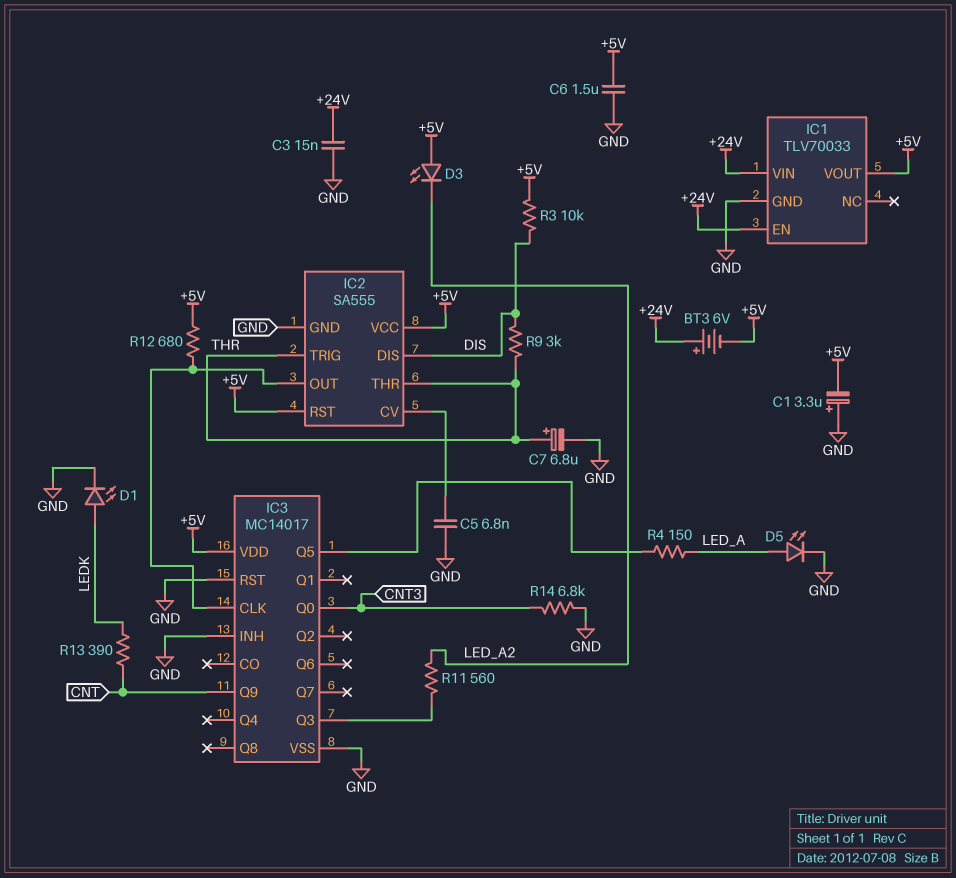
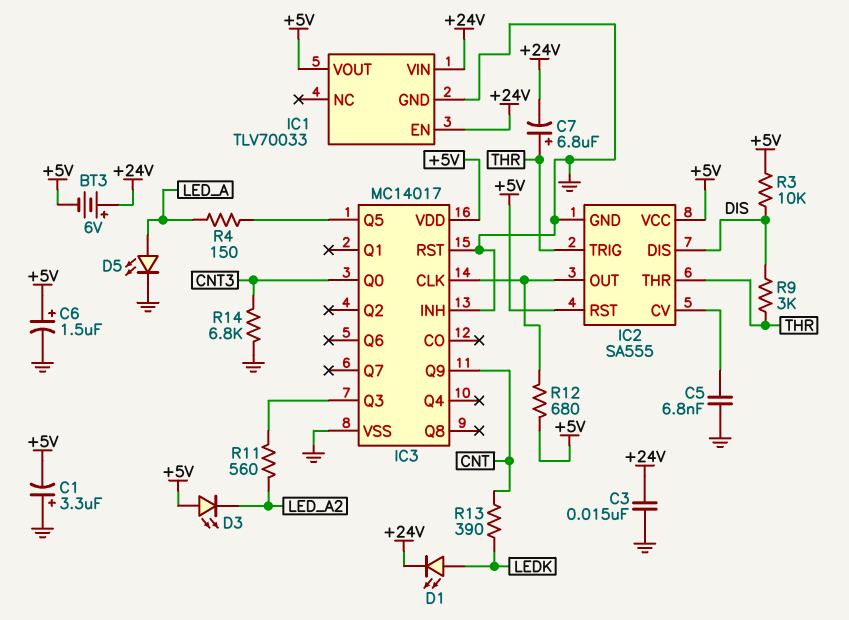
C6: 1.5uF (+5V, GND) -> 1.5uF (plus +5V, minus GND)
C7: 6.8uF (plus THR, minus GND) -> 6.8uF (plus THR, minus +24V)
D1: LED (A LEDK, K GND) -> LED (A LEDK, K +24V)

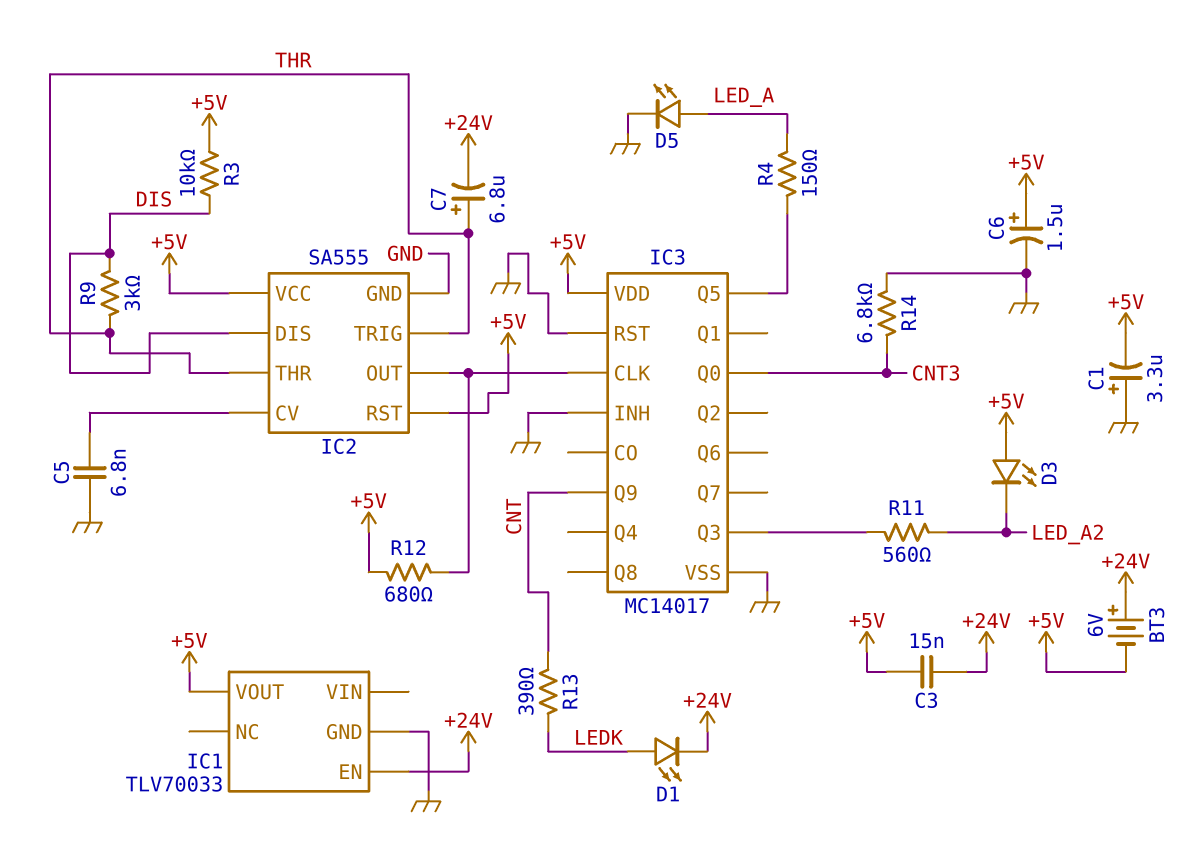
C3: 15nF (+24V, GND) -> 15nF (+5V, +24V)
IC1 pin VIN: +24V -> none

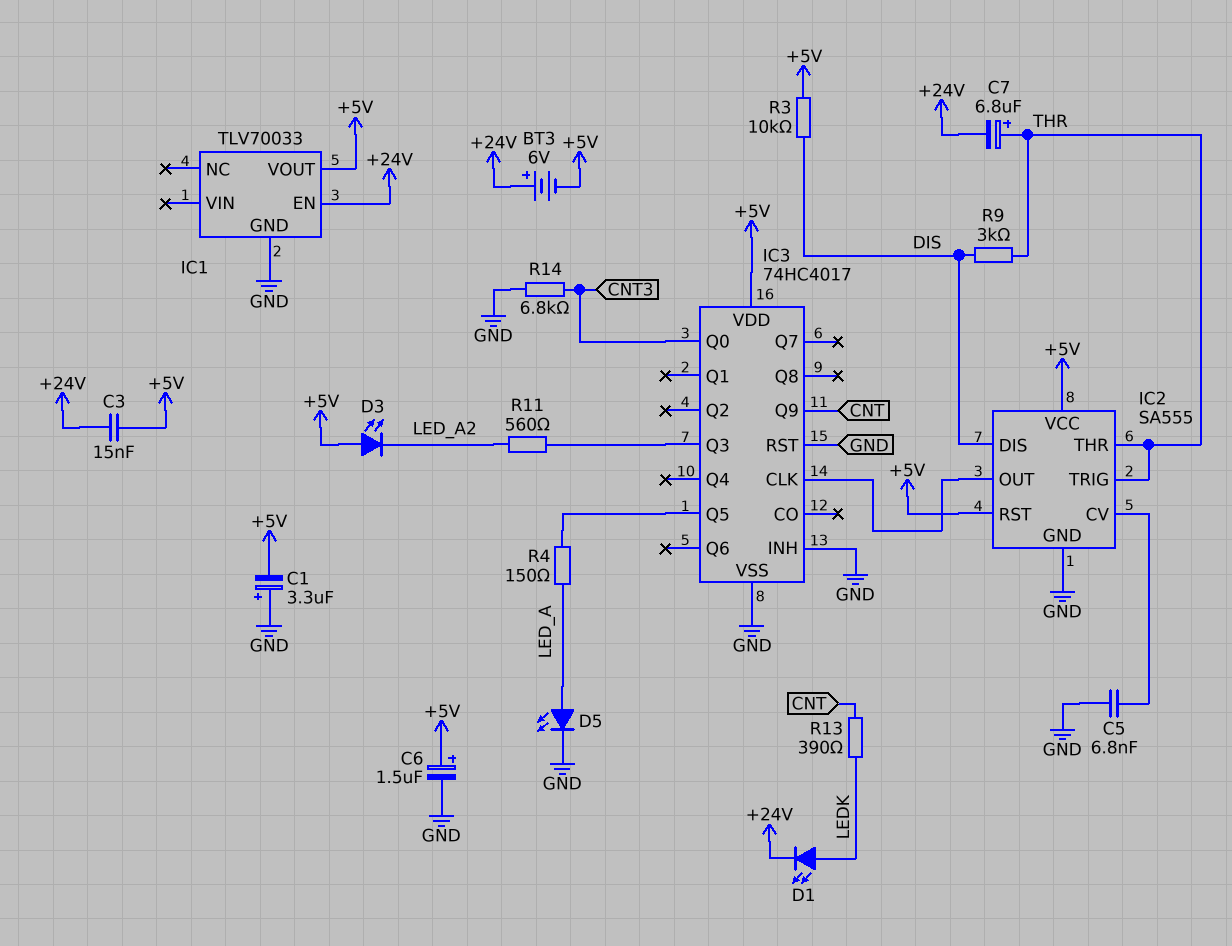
IC3: MC14017 -> 74HC4017
R12: 680 (+5V, IC2/OUT) -> none

